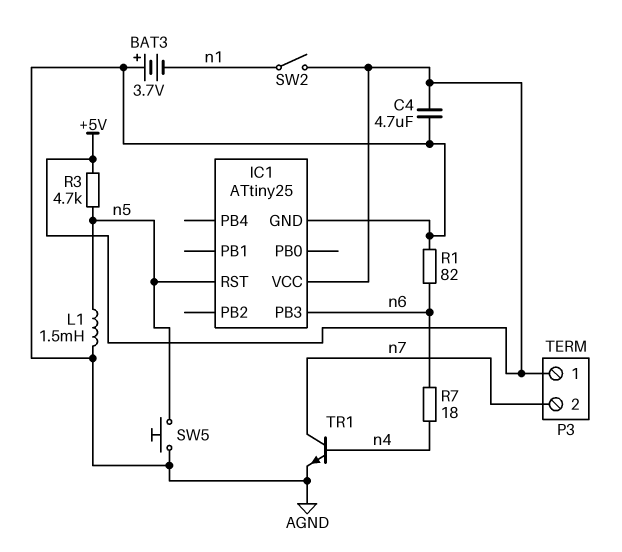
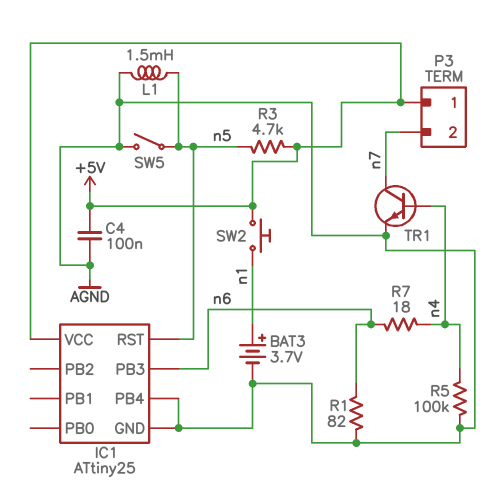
BAT3: 3.7V (plus AGND, minus n1) -> 3.7V (plus n1, minus AGND)
C4: 4.7uF (+5V, AGND) -> 100nF (+5V, AGND)
IC1 pin PB4: none -> AGND
R5: none -> 100k (AGND, n4)
SW2: switch (+5V, n1) -> button (+5V, n1)
SW5: button (AGND, n5) -> switch (AGND, n5)

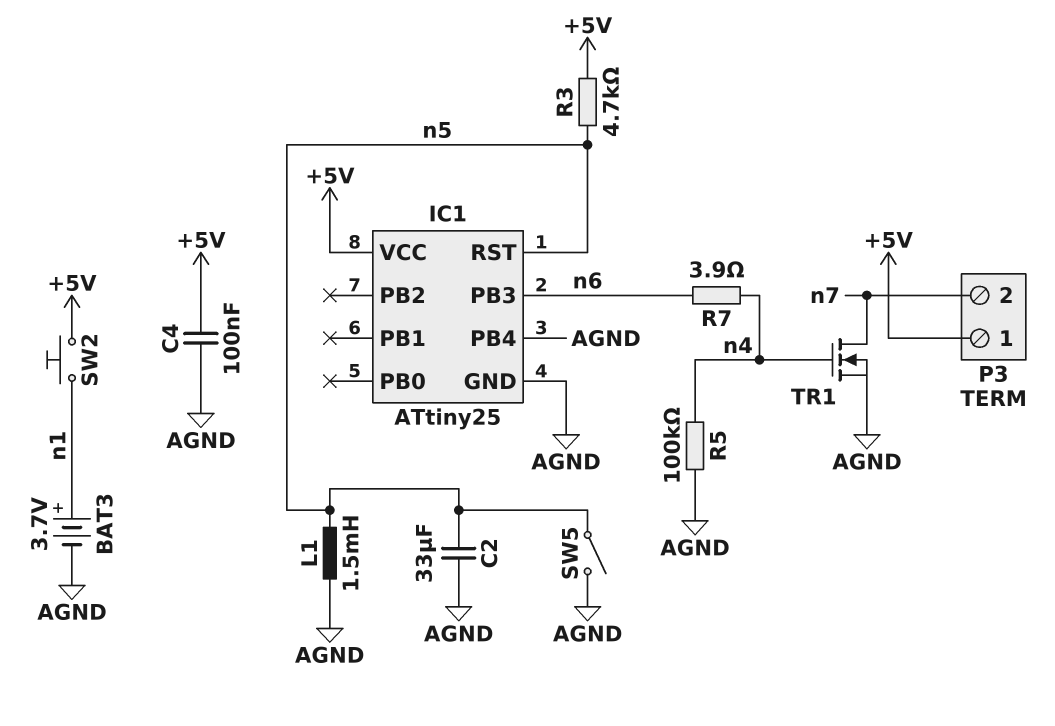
C2: none -> 33uF (AGND, n5)
R1: 82 (AGND, n6) -> none
R7: 18 (n4, n6) -> 3.9 (n4, n6)
TR1: NPN (B n4, C n7, E AGND) -> NMOS (G n4, D n7, S AGND)

